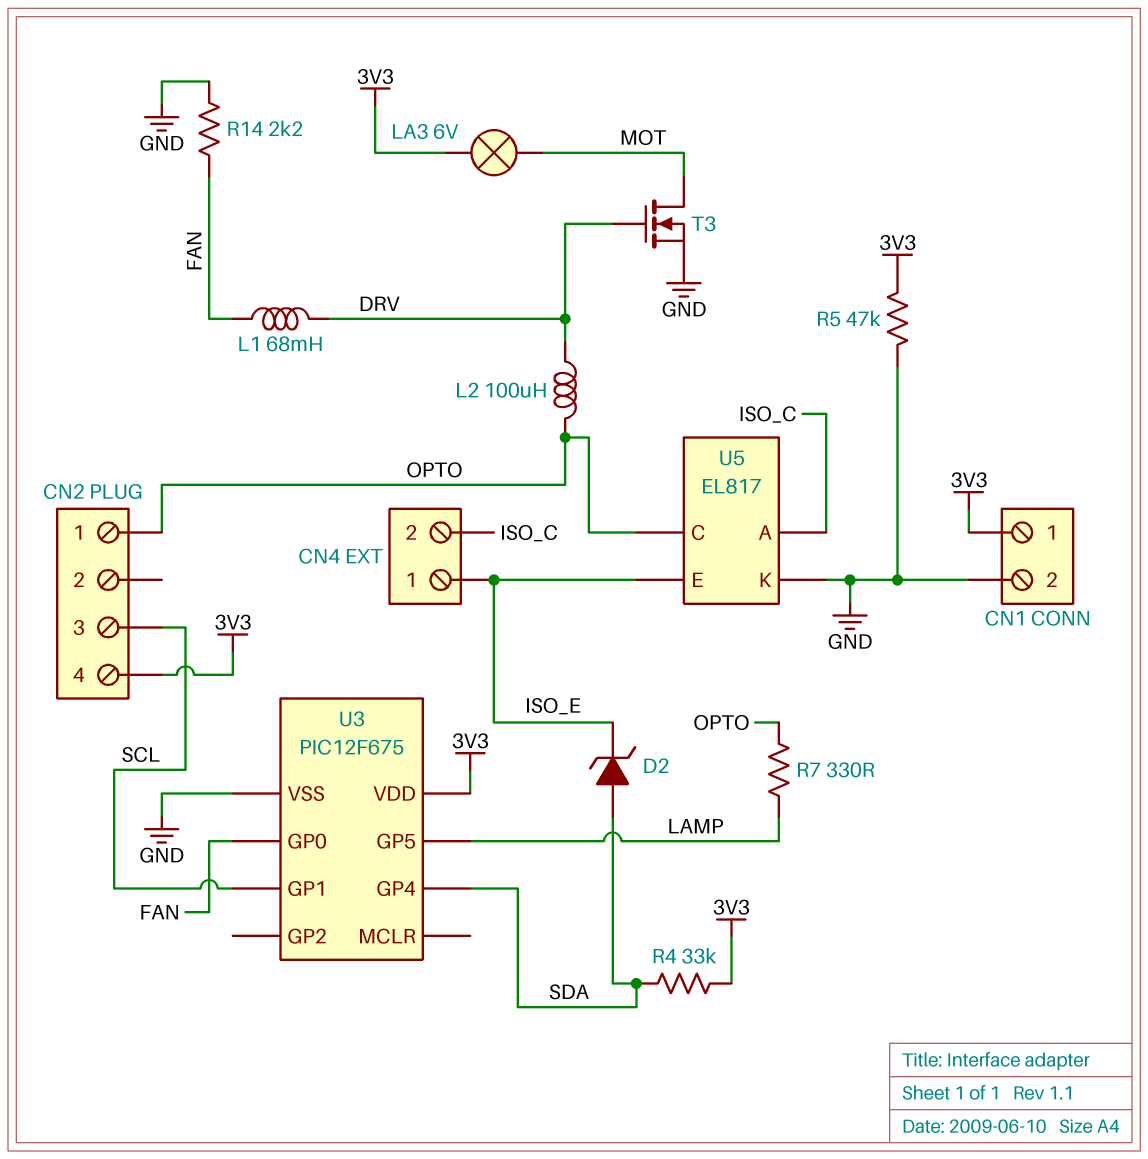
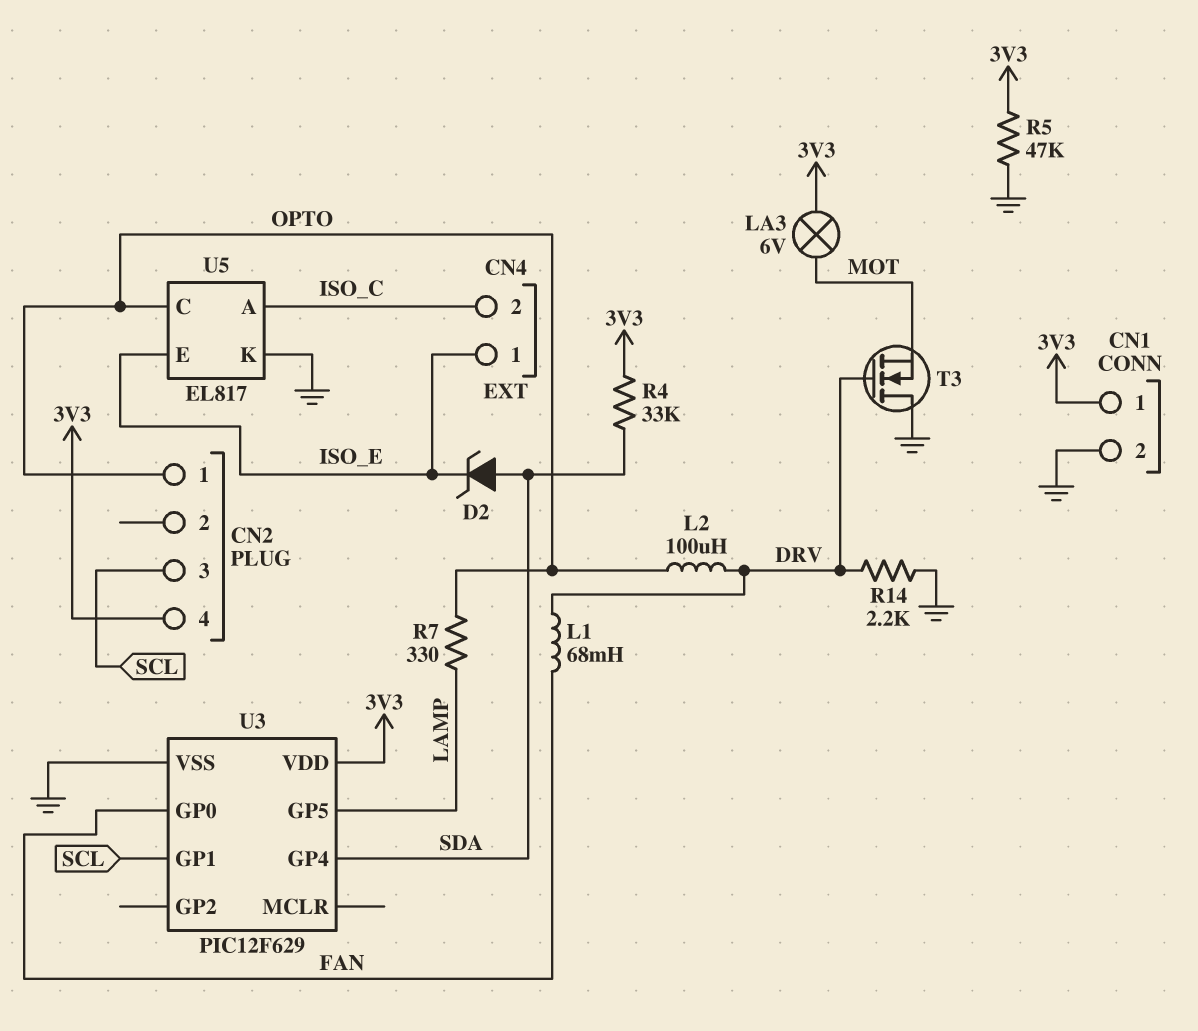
R14: 2.2k (FAN, GND) -> 2.2k (DRV, GND)
T3: NMOS (G DRV, D MOT, S GND) -> NMOS (G DRV, D GND, S MOT)
U3: PIC12F675 -> PIC12F629

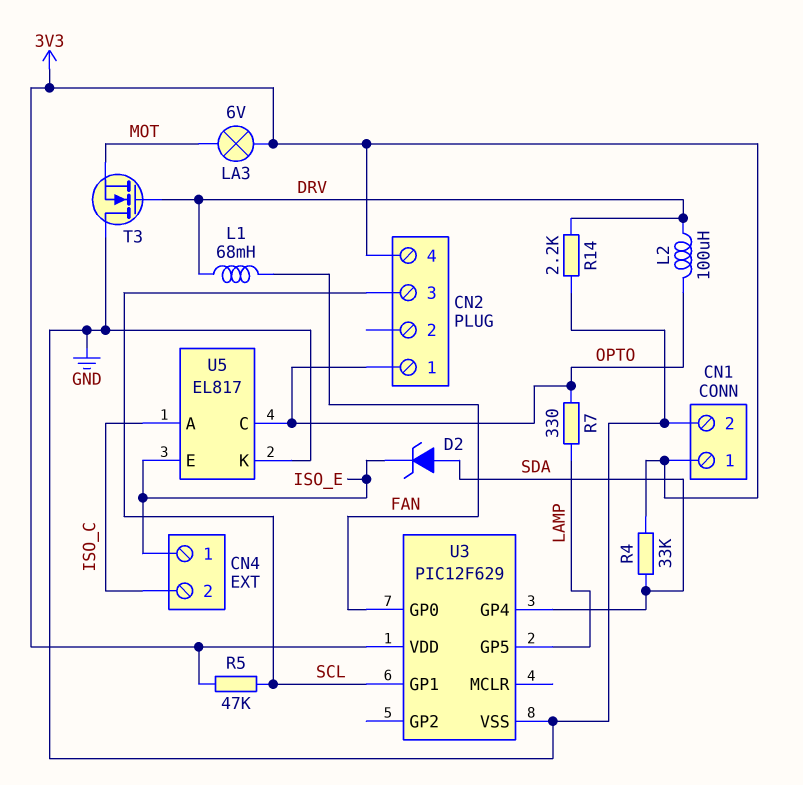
R5: 47k (3V3, GND) -> 47k (3V3, SCL)

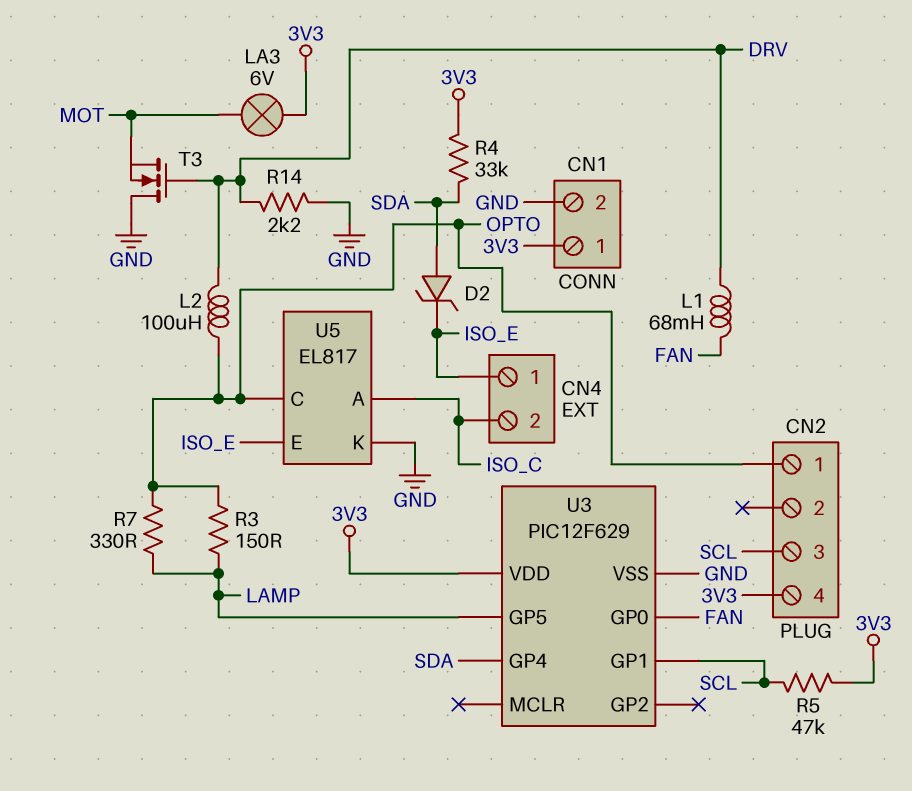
R3: none -> 150 (LAMP, OPTO)

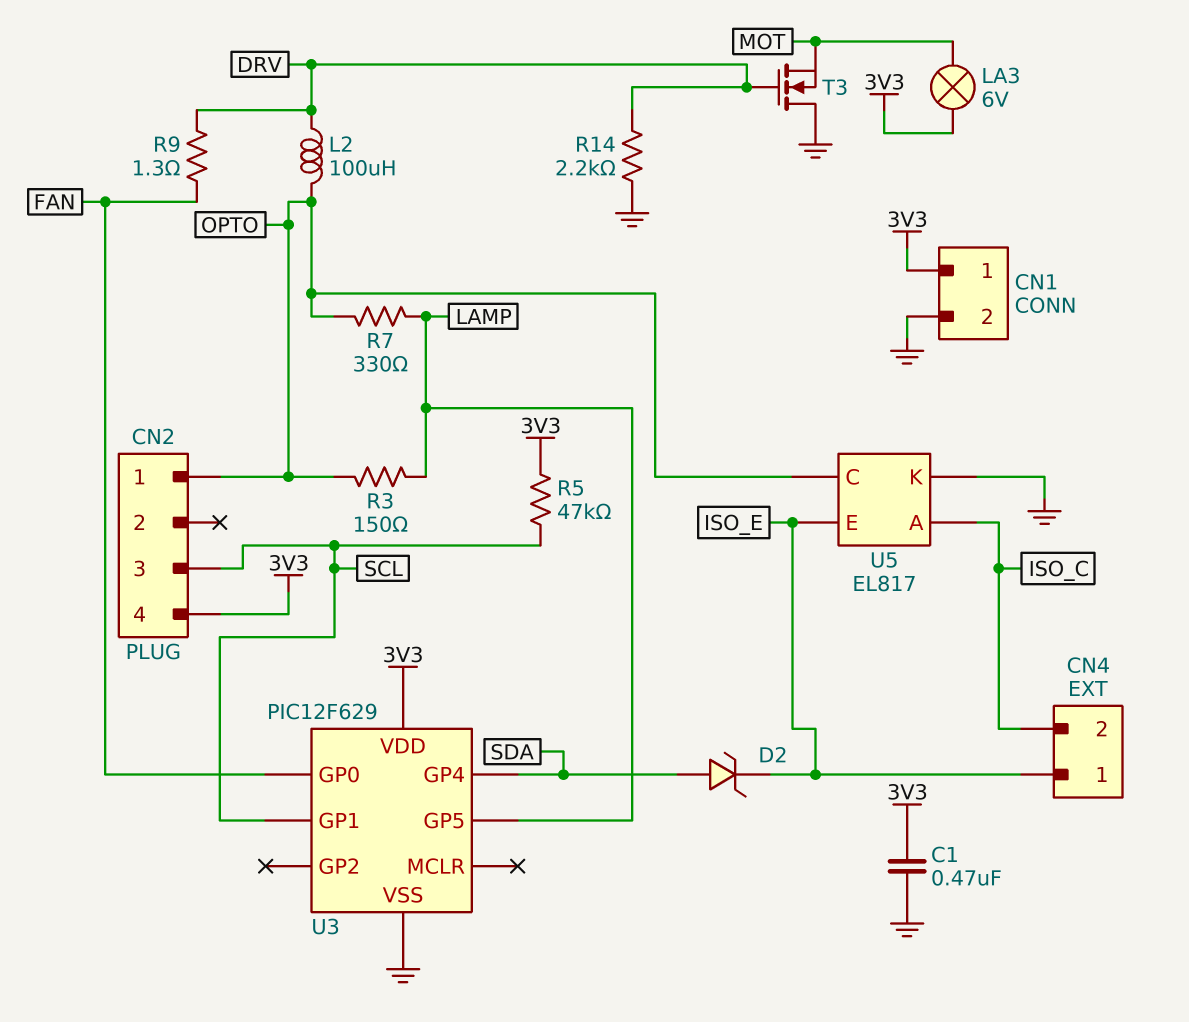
C1: none -> 470nF (3V3, GND)
L1: 68mH (DRV, FAN) -> none
R4: 33k (3V3, SDA) -> none
R9: none -> 1.3 (DRV, FAN)

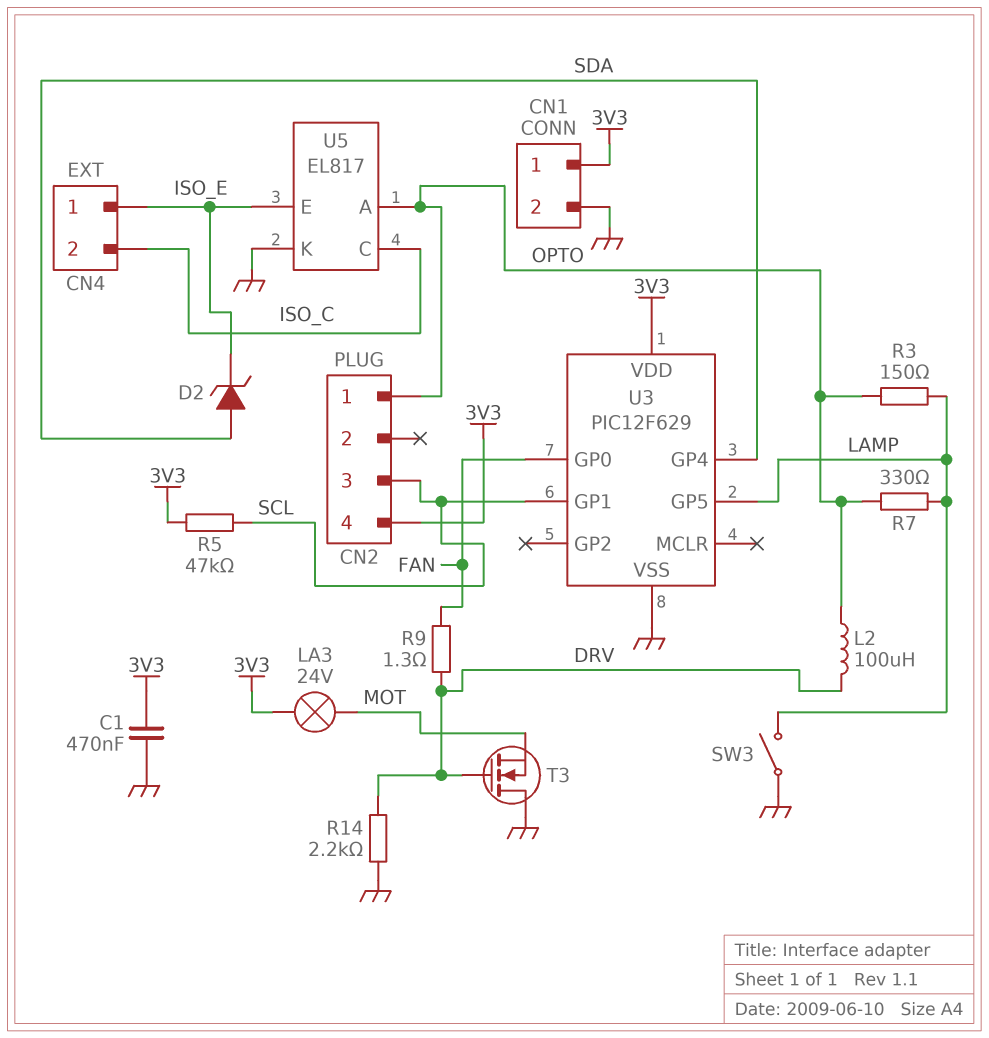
LA3: lamp 6V (3V3, MOT) -> lamp 24V (3V3, MOT)
SW3: none -> switch (GND, LAMP)
U5 pin A: ISO_C -> OPTO
U5 pin C: OPTO -> ISO_C

